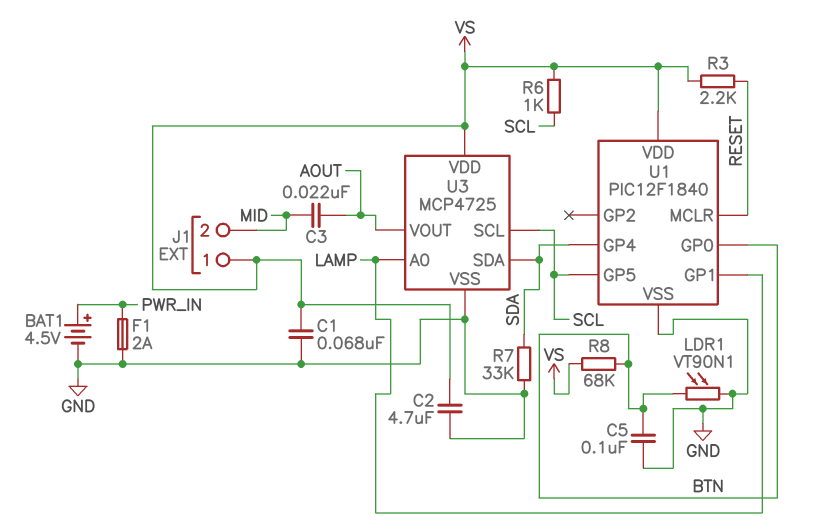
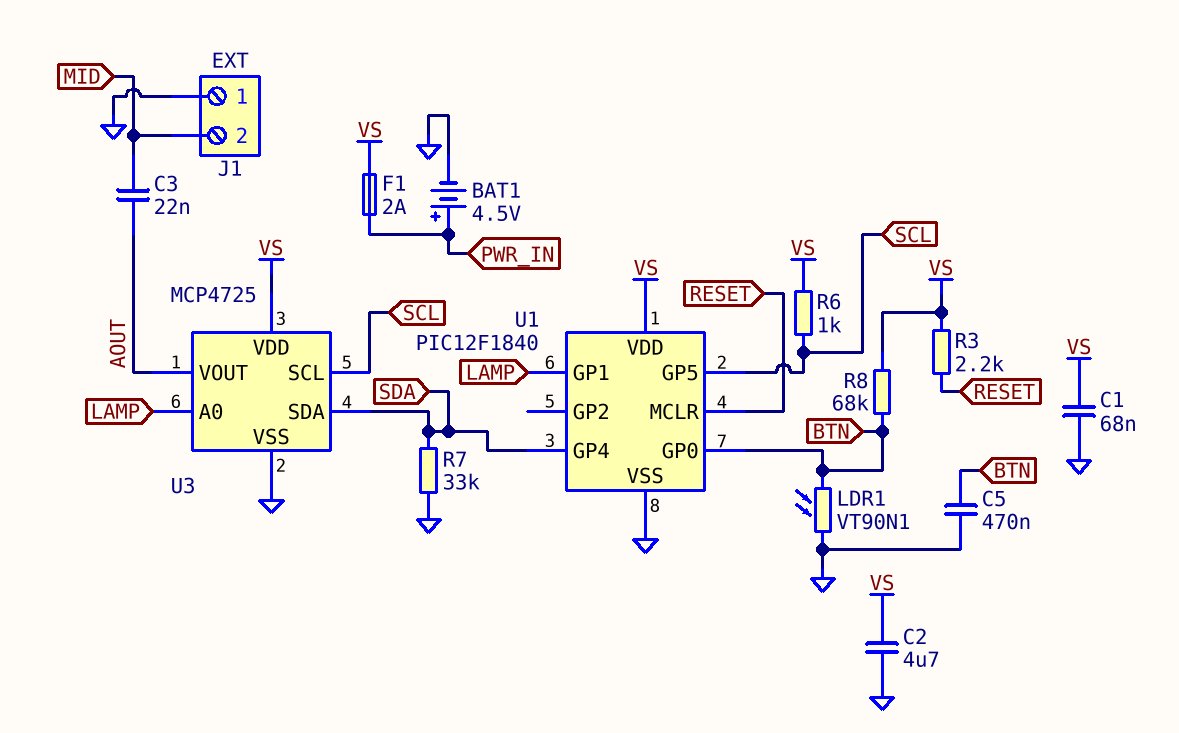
C5: 100nF (BTN, GND) -> 470nF (BTN, GND)
F1: 2A (GND, PWR_IN) -> 2A (PWR_IN, VS)
J1 pin 1: VS -> GND

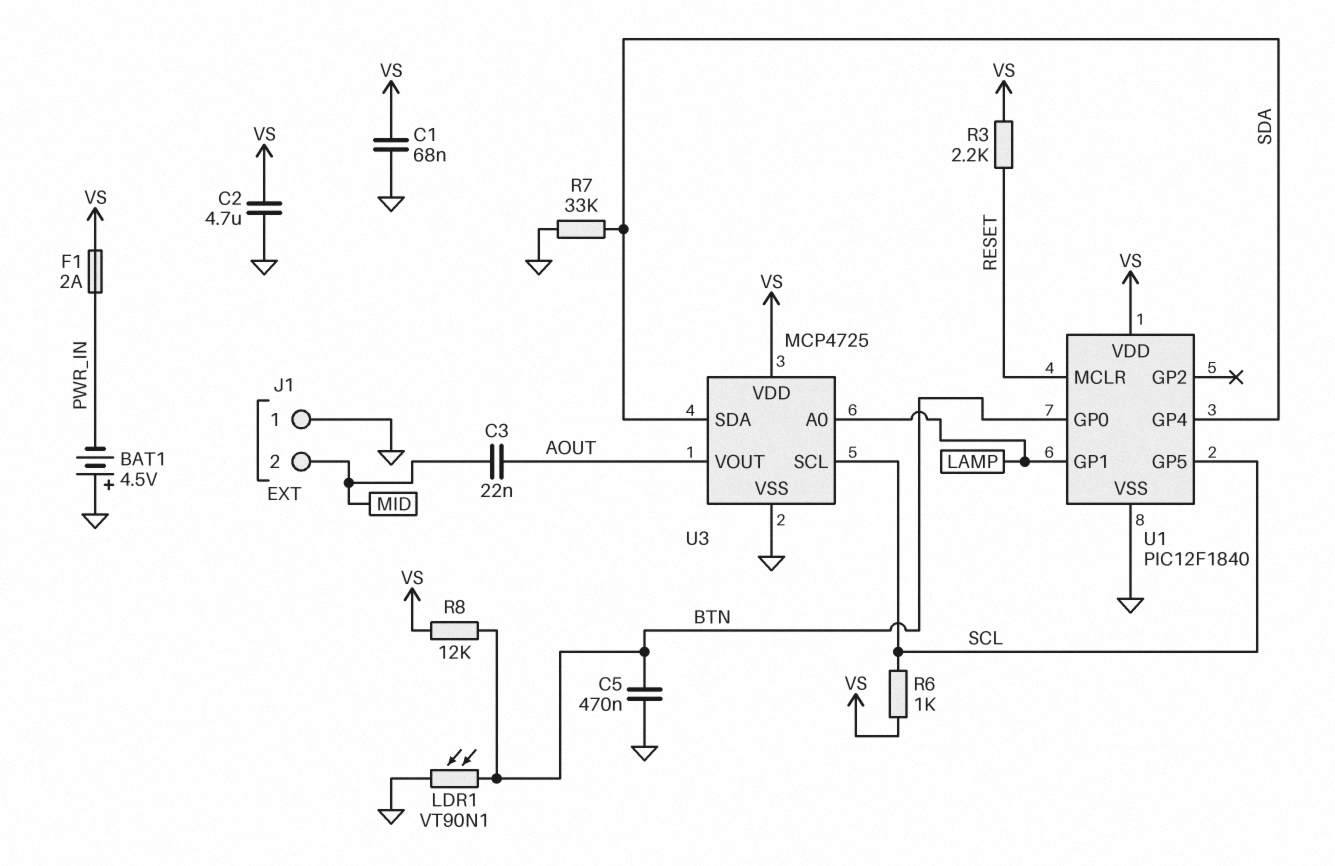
BAT1: 4.5V (plus PWR_IN, minus GND) -> 4.5V (plus GND, minus PWR_IN)
R8: 68k (BTN, VS) -> 12k (BTN, VS)

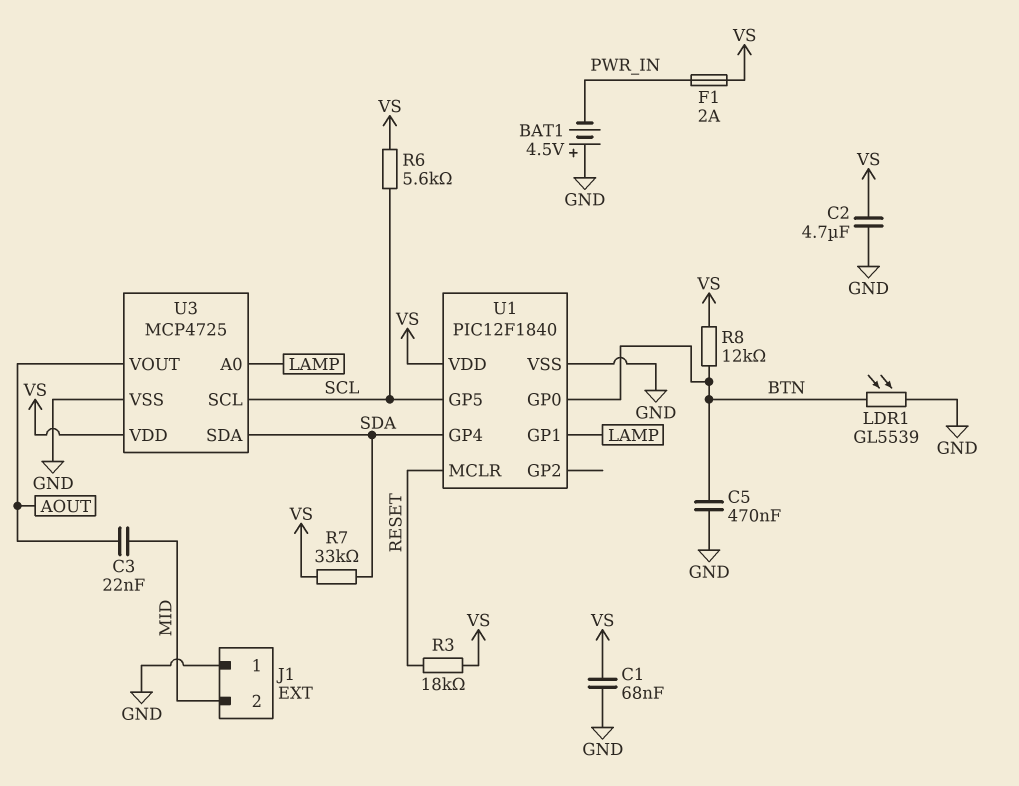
LDR1: VT90N1 (BTN, GND) -> GL5539 (BTN, GND)
R3: 2.2k (RESET, VS) -> 18k (RESET, VS)
R6: 1k (SCL, VS) -> 5.6k (SCL, VS)
R7: 33k (GND, SDA) -> 33k (SDA, VS)

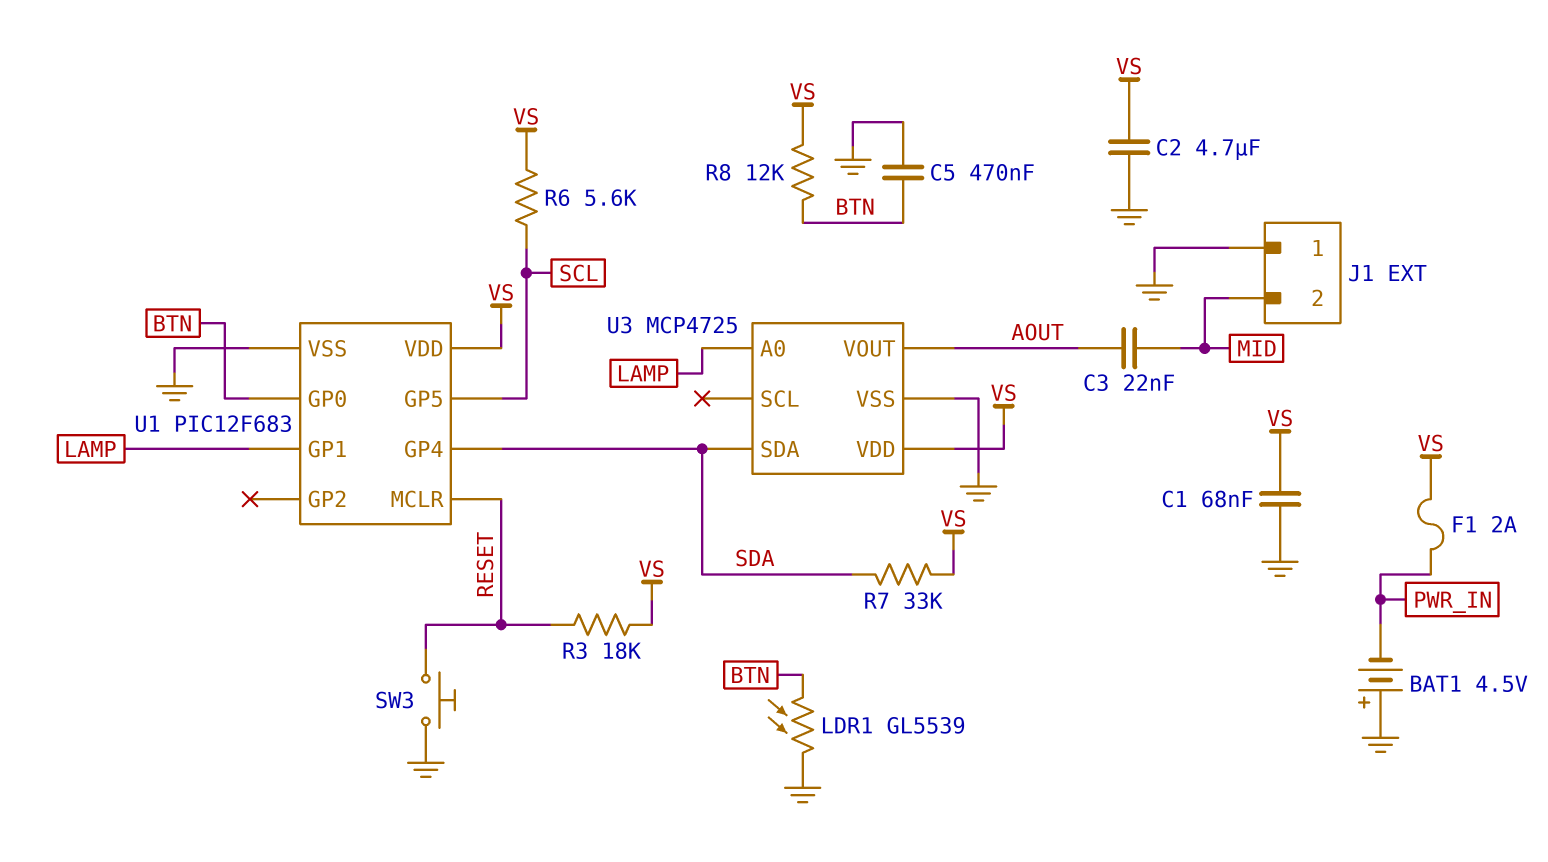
SW3: none -> button (GND, RESET)
U1: PIC12F1840 -> PIC12F683
U3 pin SCL: SCL -> none

